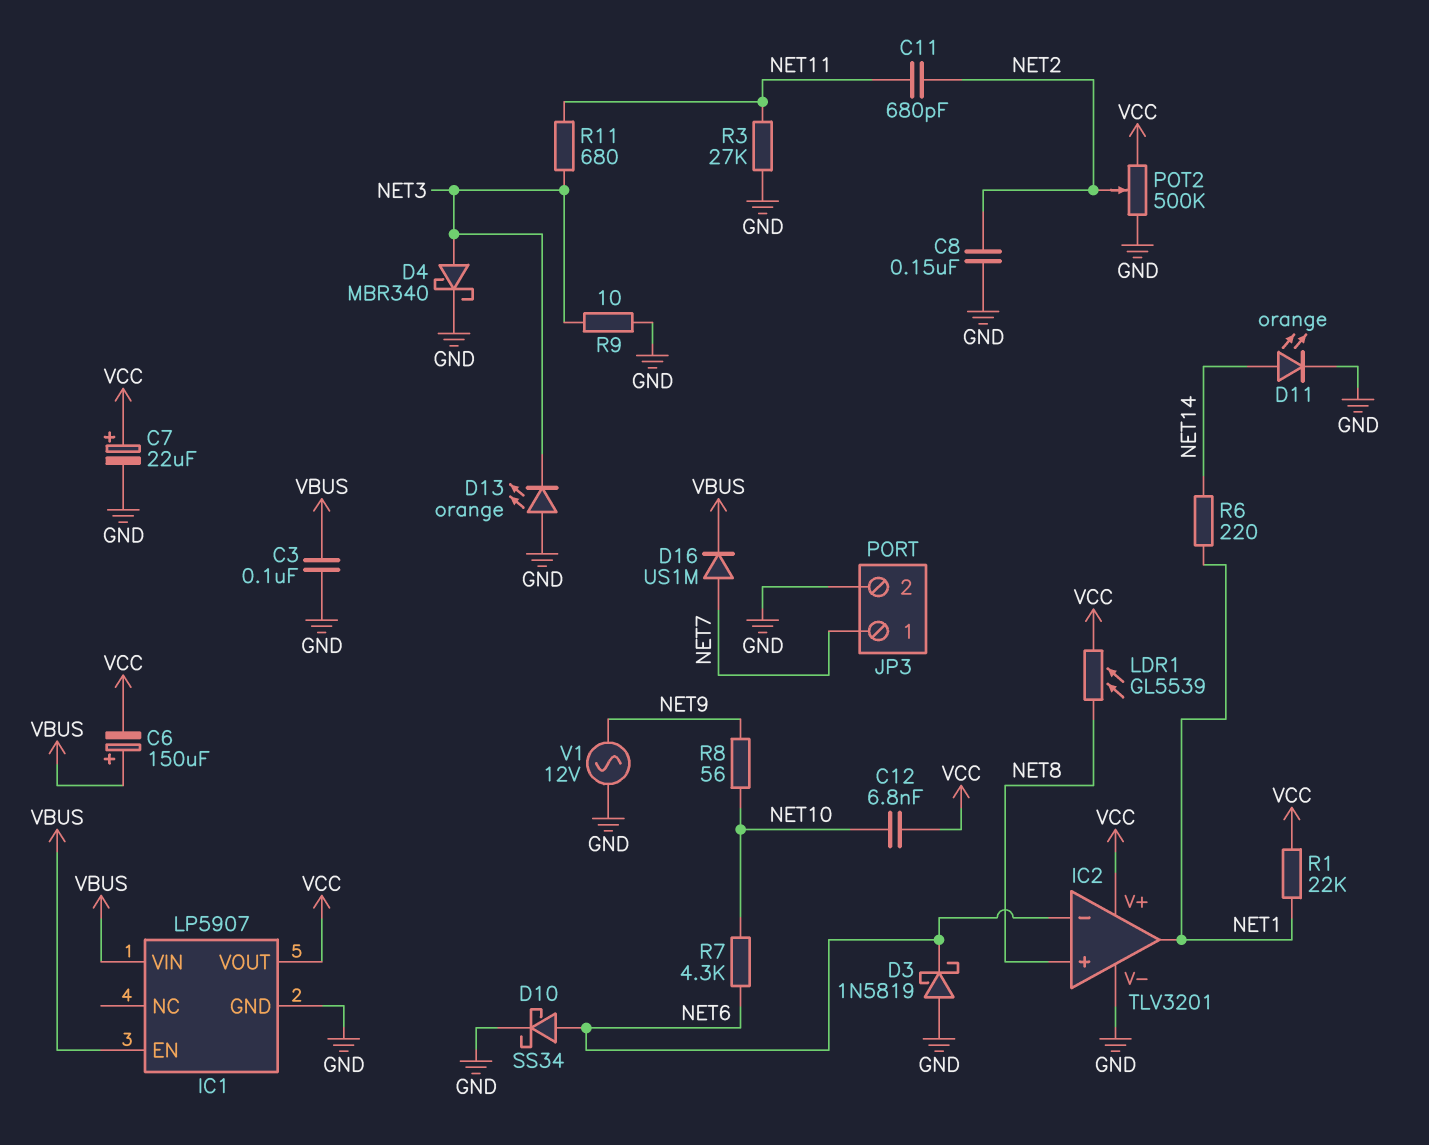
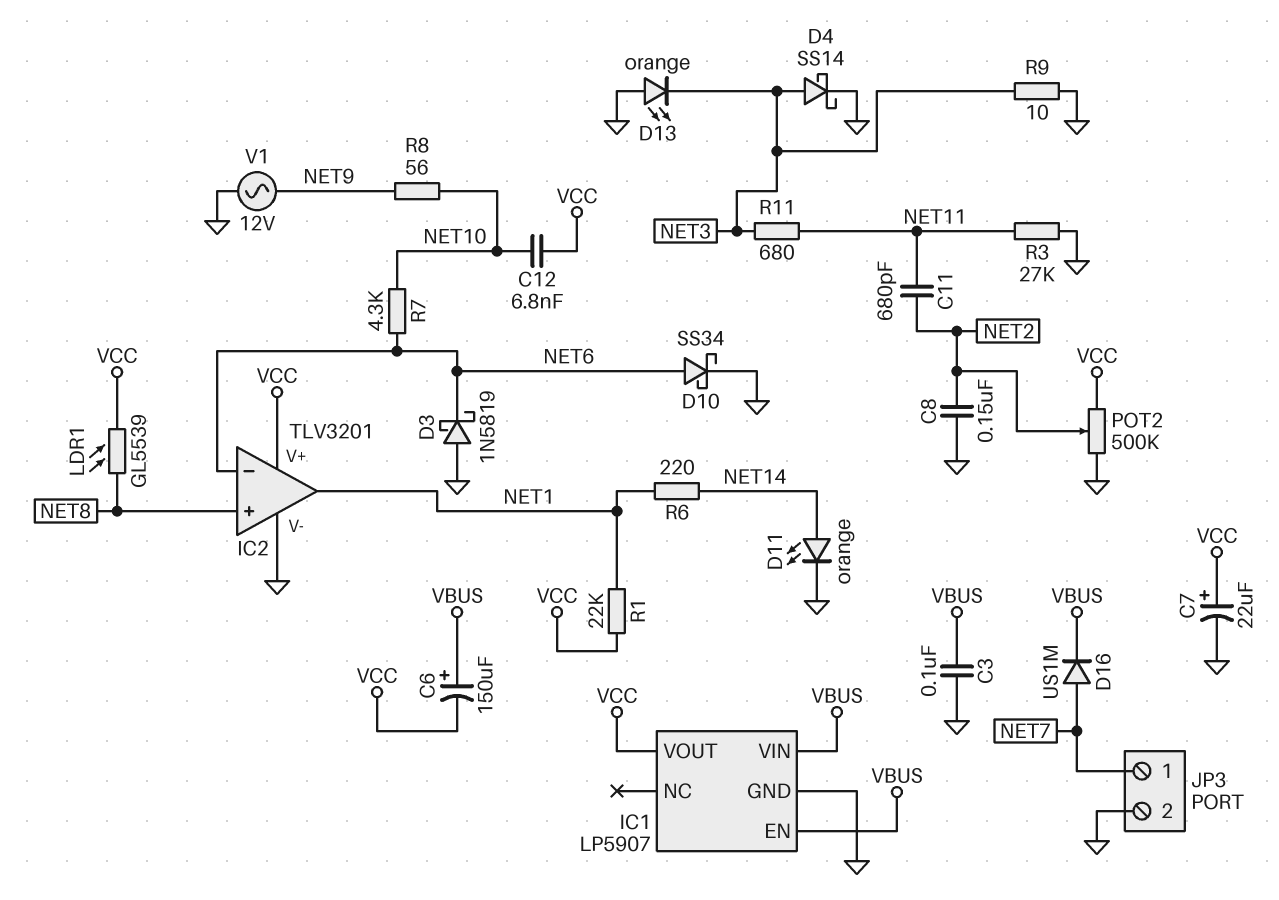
D4: schottky MBR340 (A NET3, K GND) -> schottky SS14 (A NET3, K GND)

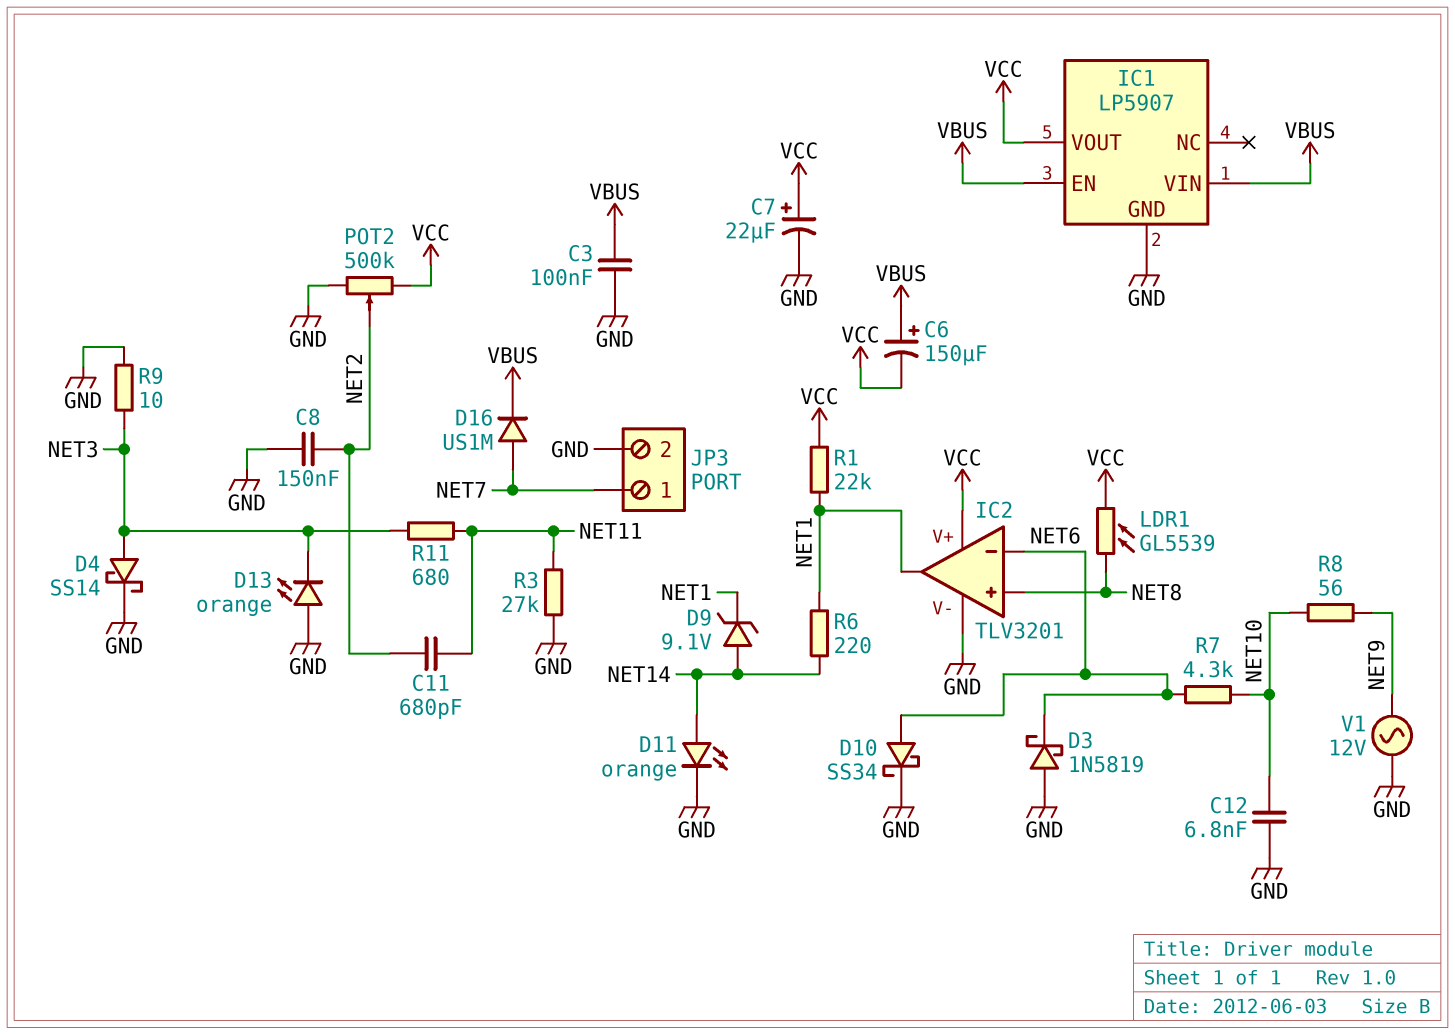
C12: 6.8nF (NET10, VCC) -> 6.8nF (GND, NET10)
D9: none -> zener 9.1V (A NET14, K NET1)

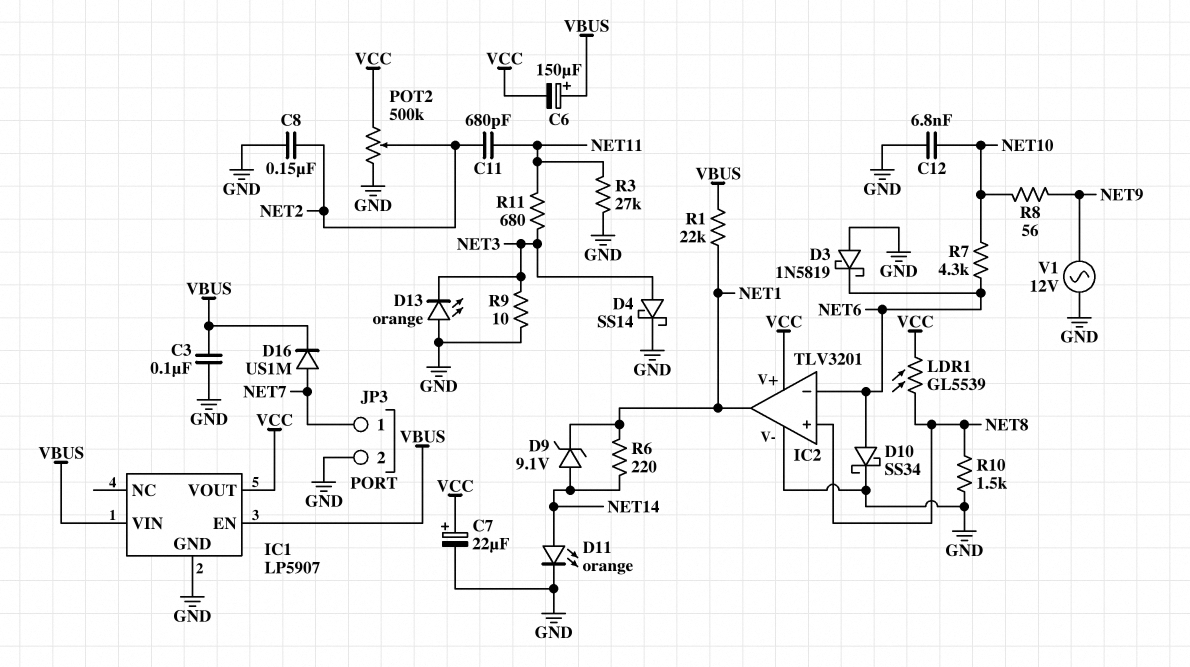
R1: 22k (NET1, VCC) -> 22k (NET1, VBUS)
R10: none -> 1.5k (GND, NET8)

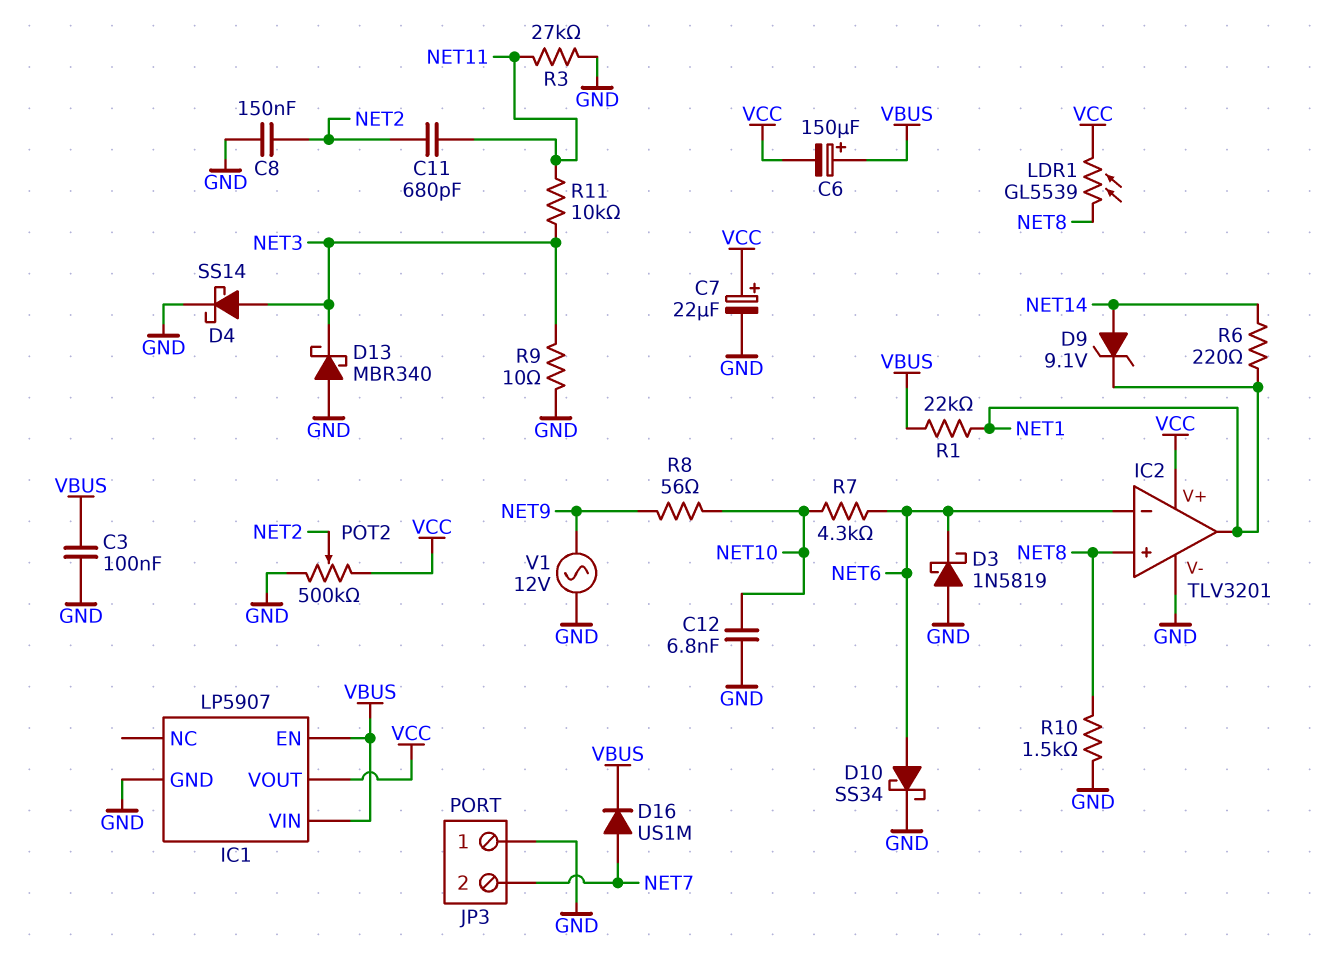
D11: LED orange (A NET14, K GND) -> none
D13: LED orange (A GND, K NET3) -> schottky MBR340 (A GND, K NET3)
JP3 pin 1: NET7 -> GND
JP3 pin 2: GND -> NET7
R11: 680 (NET3, NET11) -> 10k (NET3, NET11)

